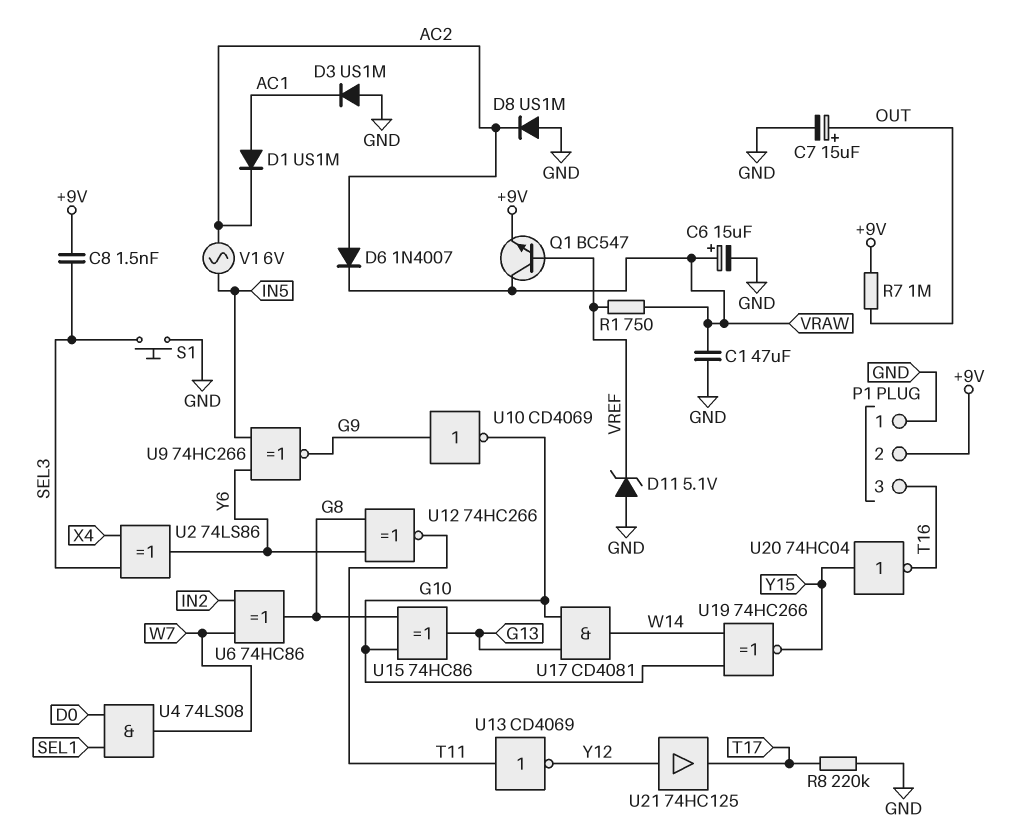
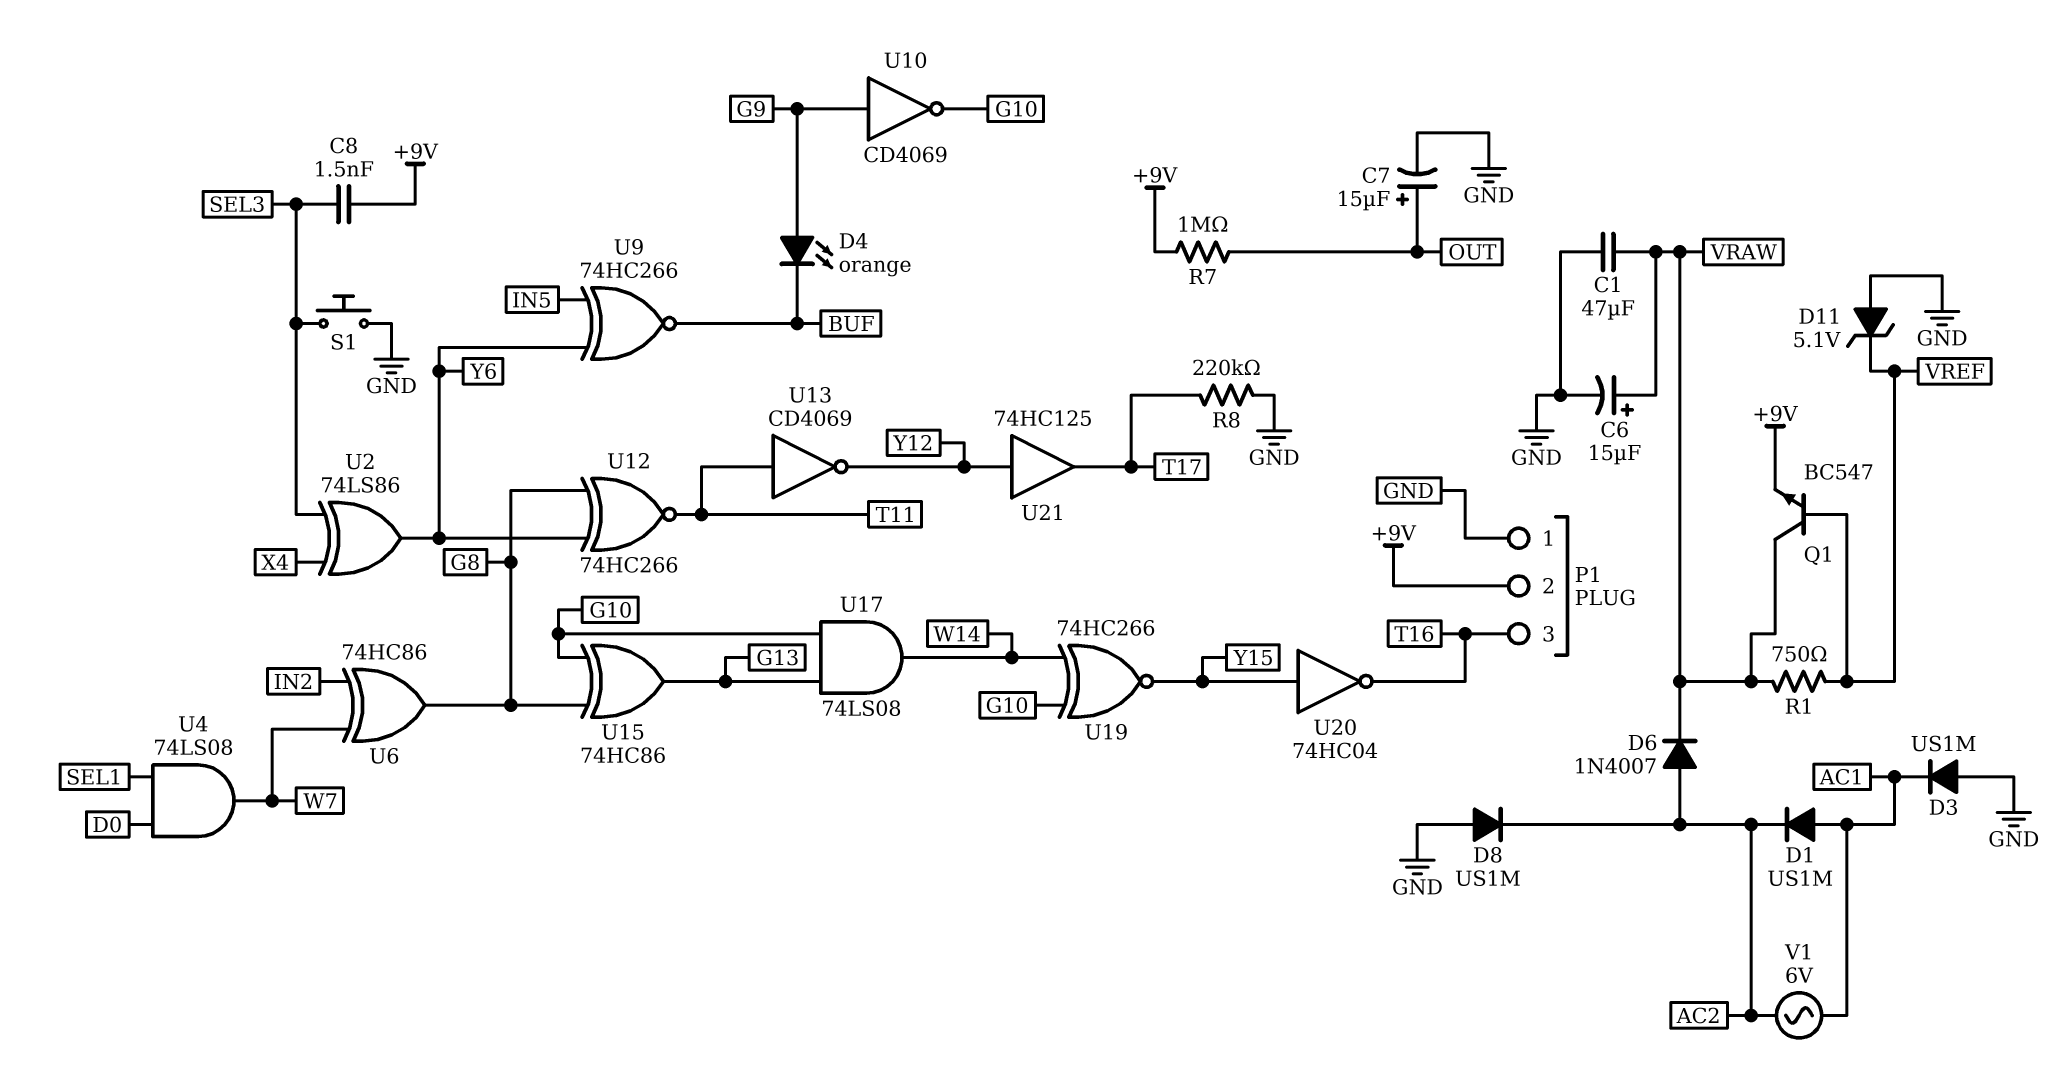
D4: none -> LED orange (A G9, K BUF)
U9: XNOR 74HC266 (in IN5, in Y6, out G9) -> XNOR 74HC266 (in IN5, in Y6, out BUF)
U17: AND CD4081 (in G10, in G13, out W14) -> AND 74LS08 (in G10, in G13, out W14)
V1: AC 6V (AC2, IN5) -> AC 6V (AC1, AC2)

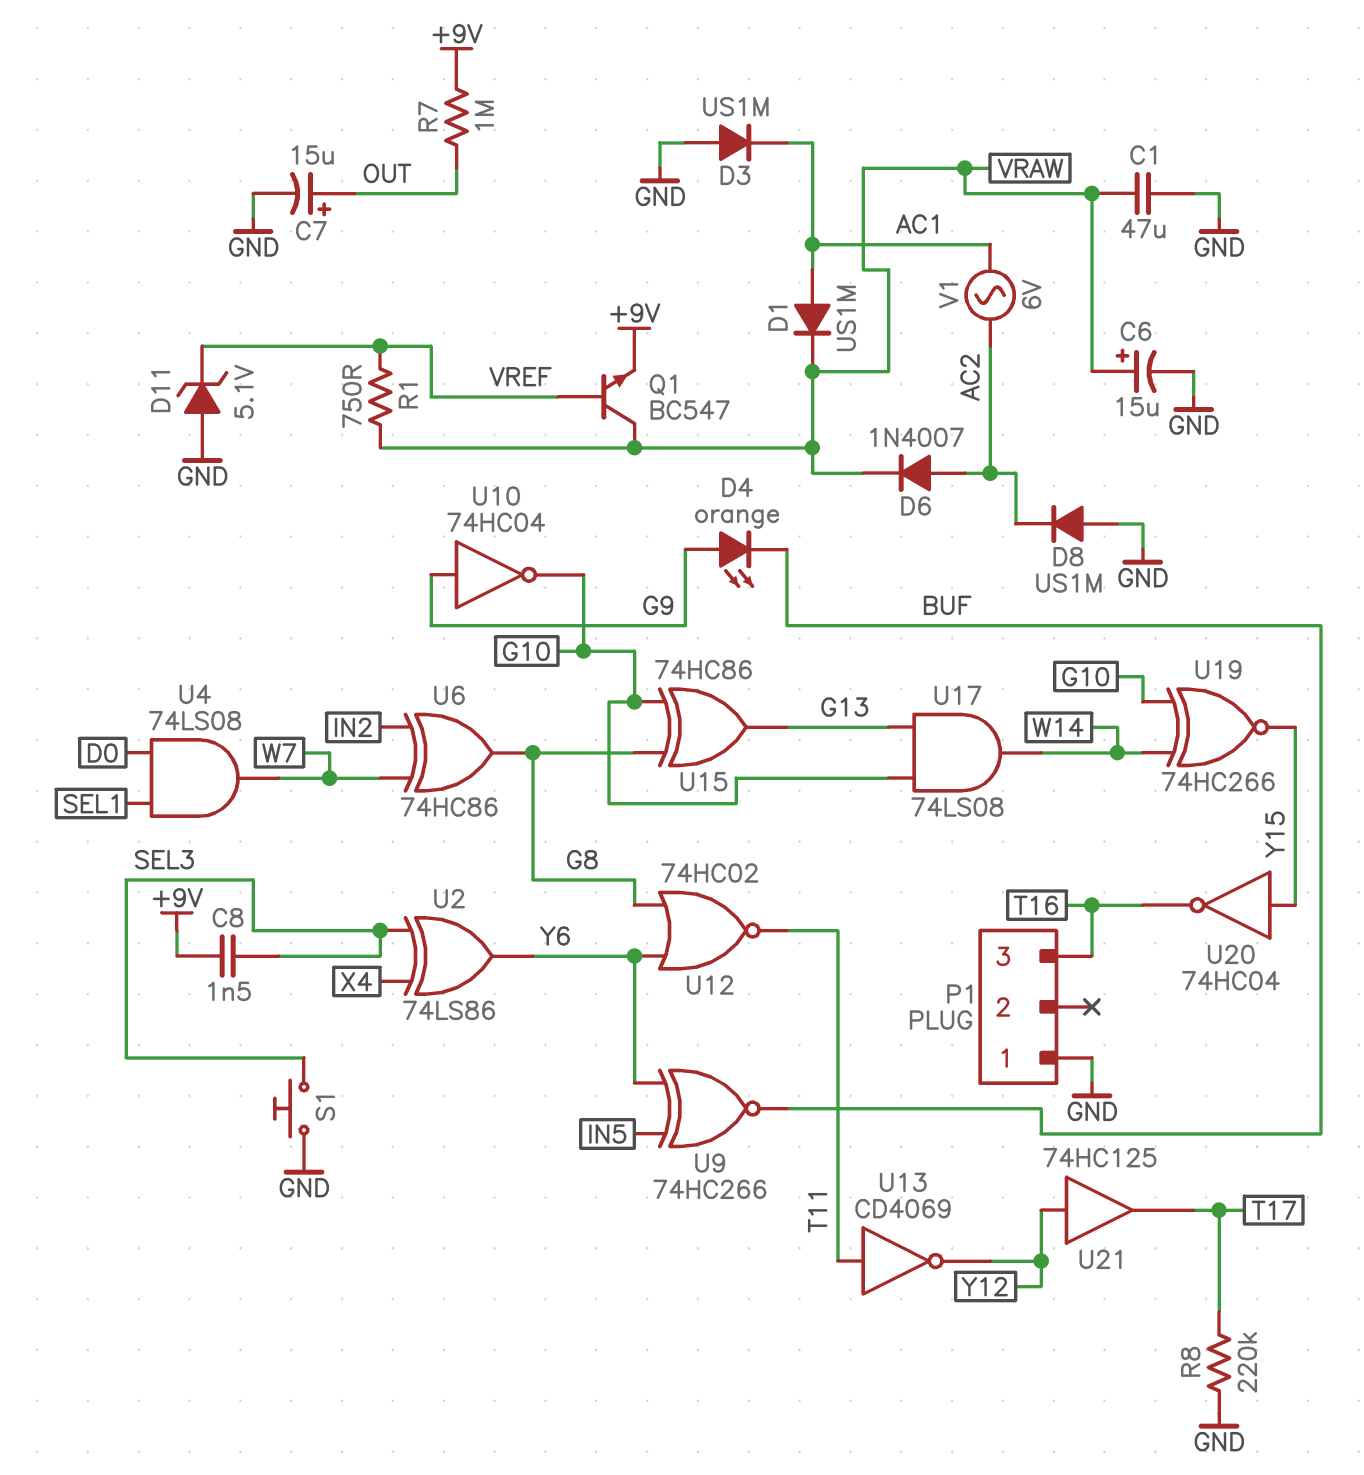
D1: diode US1M (A AC1, K AC2) -> diode US1M (A AC1, K VRAW)
P1 pin 2: +9V -> none
U10: NOT CD4069 (in G9, out G10) -> NOT 74HC04 (in G9, out G10)
U12: XNOR 74HC266 (in G8, in Y6, out T11) -> NOR 74HC02 (in G8, in Y6, out T11)

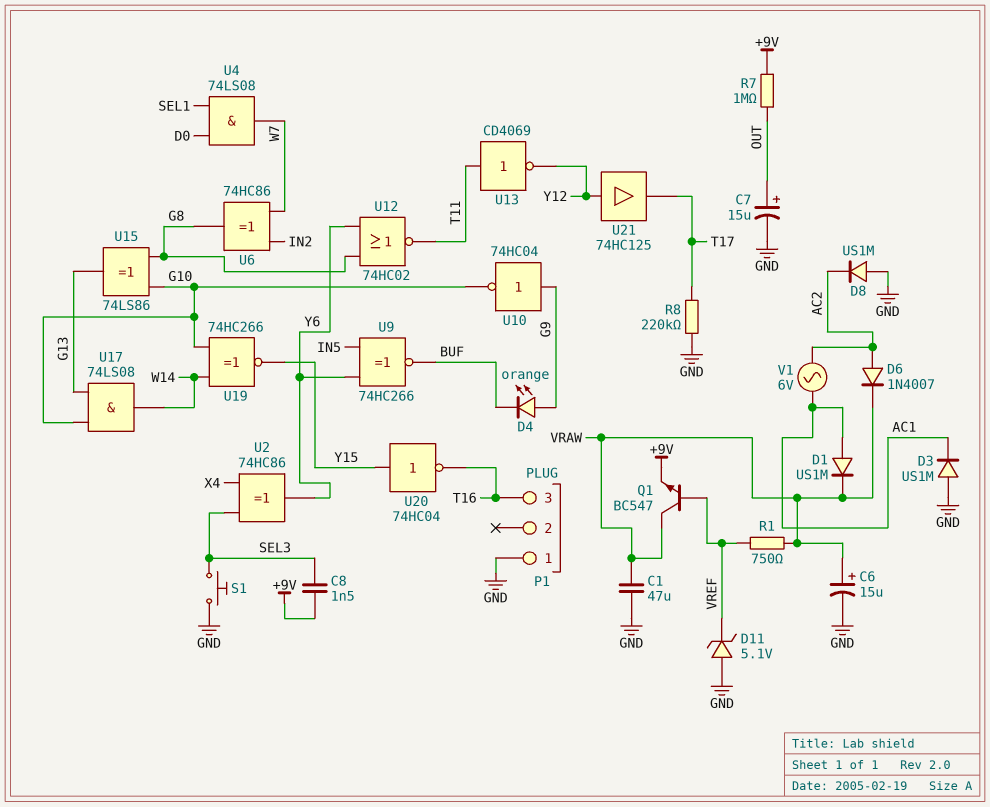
U2: XOR 74LS86 (in SEL3, in X4, out Y6) -> XOR 74HC86 (in SEL3, in X4, out Y6)
U15: XOR 74HC86 (in G8, in G10, out G13) -> XOR 74LS86 (in G8, in G10, out G13)

